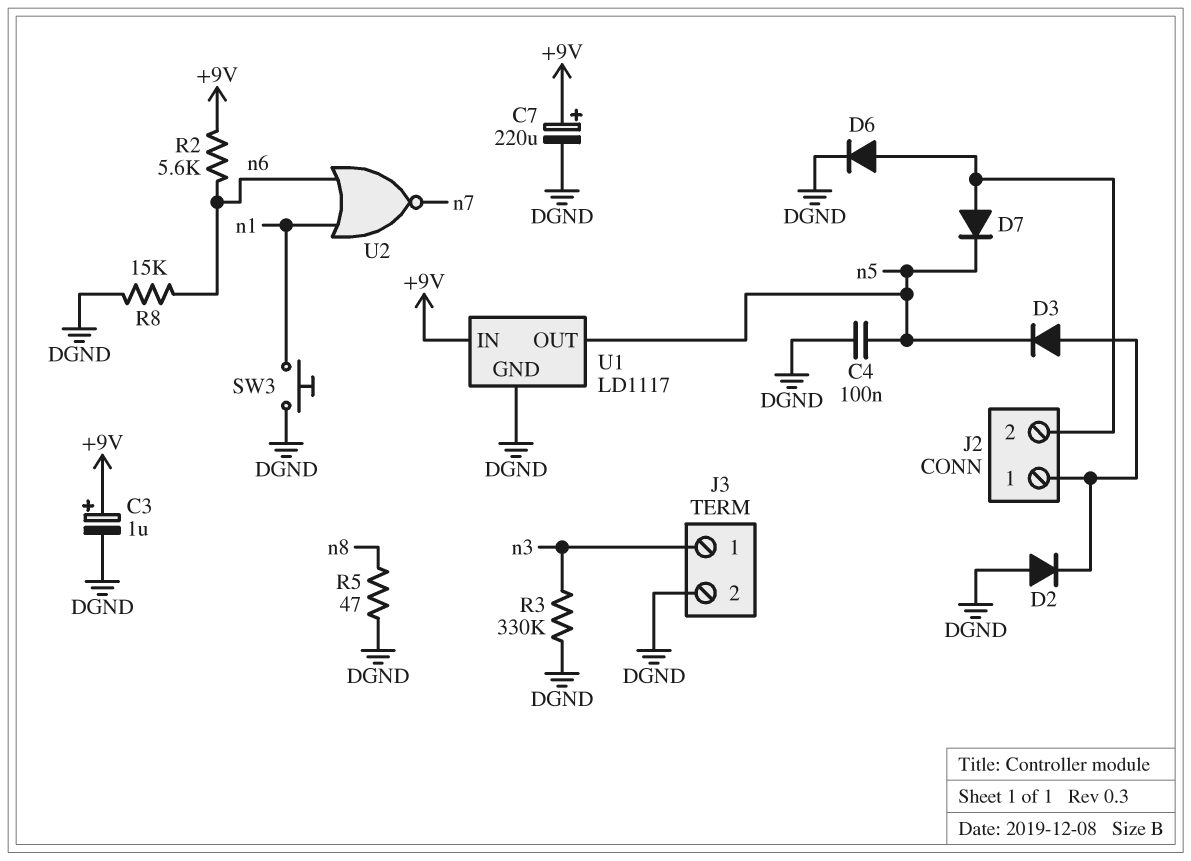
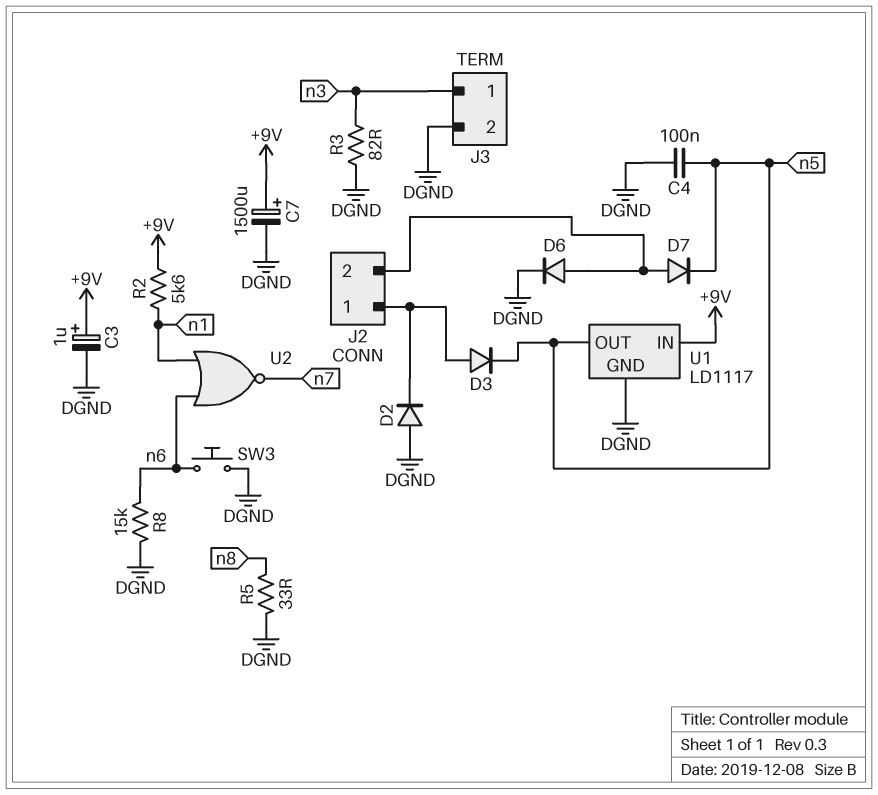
C7: 220uF (plus +9V, minus DGND) -> 1500uF (plus +9V, minus DGND)
R2: 5.6k (+9V, n6) -> 5.6k (+9V, n1)
R3: 330k (DGND, n3) -> 82 (DGND, n3)
R5: 47 (DGND, n8) -> 33 (DGND, n8)
SW3: button (DGND, n1) -> button (DGND, n6)

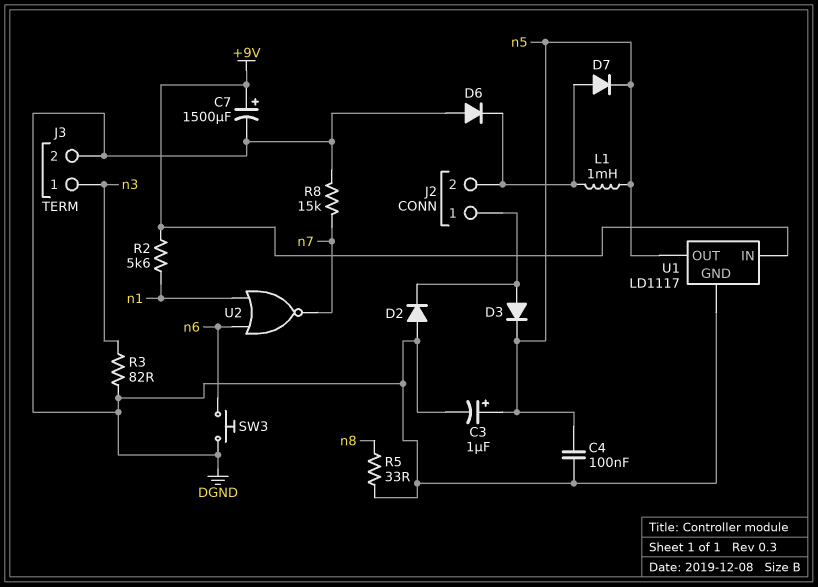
C3: 1uF (plus +9V, minus DGND) -> 1uF (plus n5, minus DGND)
D6: diode (A J2/2, K DGND) -> diode (A DGND, K J2/2)
L1: none -> 1mH (J2/2, n5)
R8: 15k (DGND, n6) -> 15k (DGND, n7)

